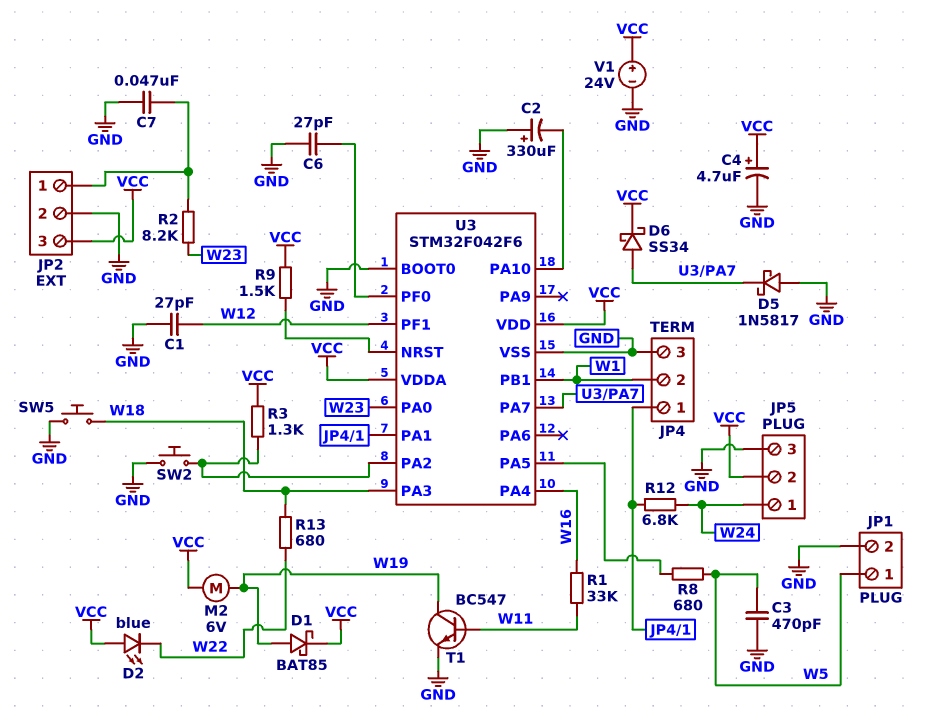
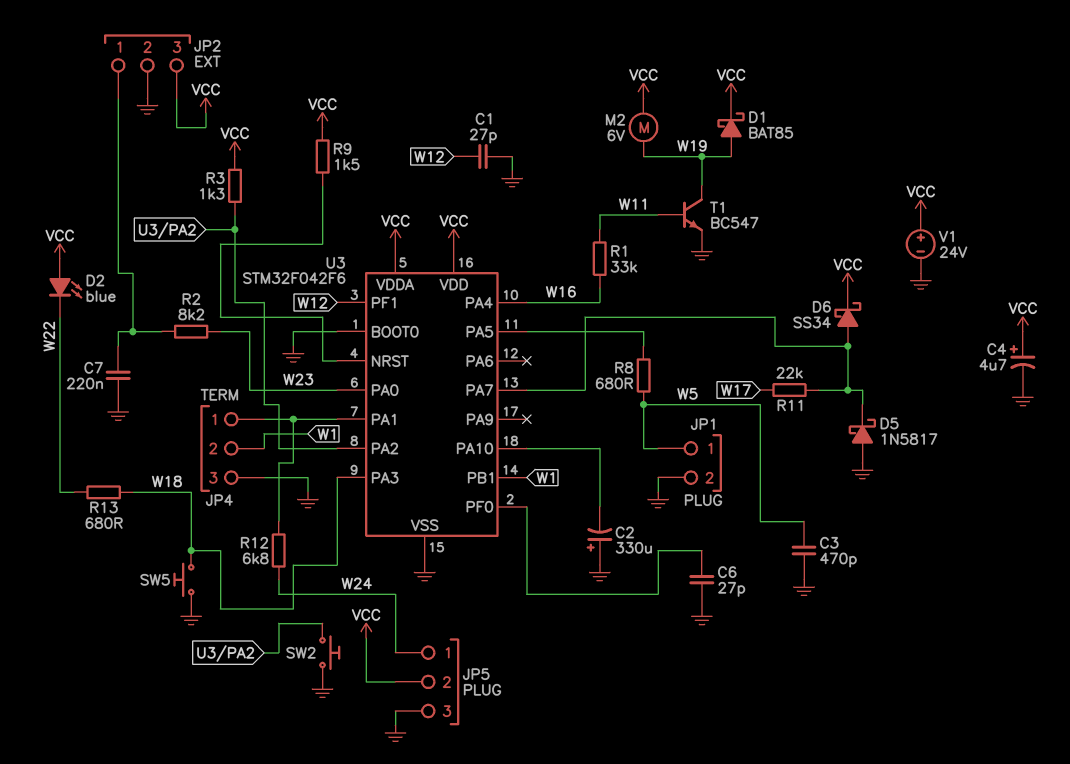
C7: 47nF (GND, JP2/1) -> 220nF (GND, JP2/1)
R11: none -> 22k (U3/PA7, W17)

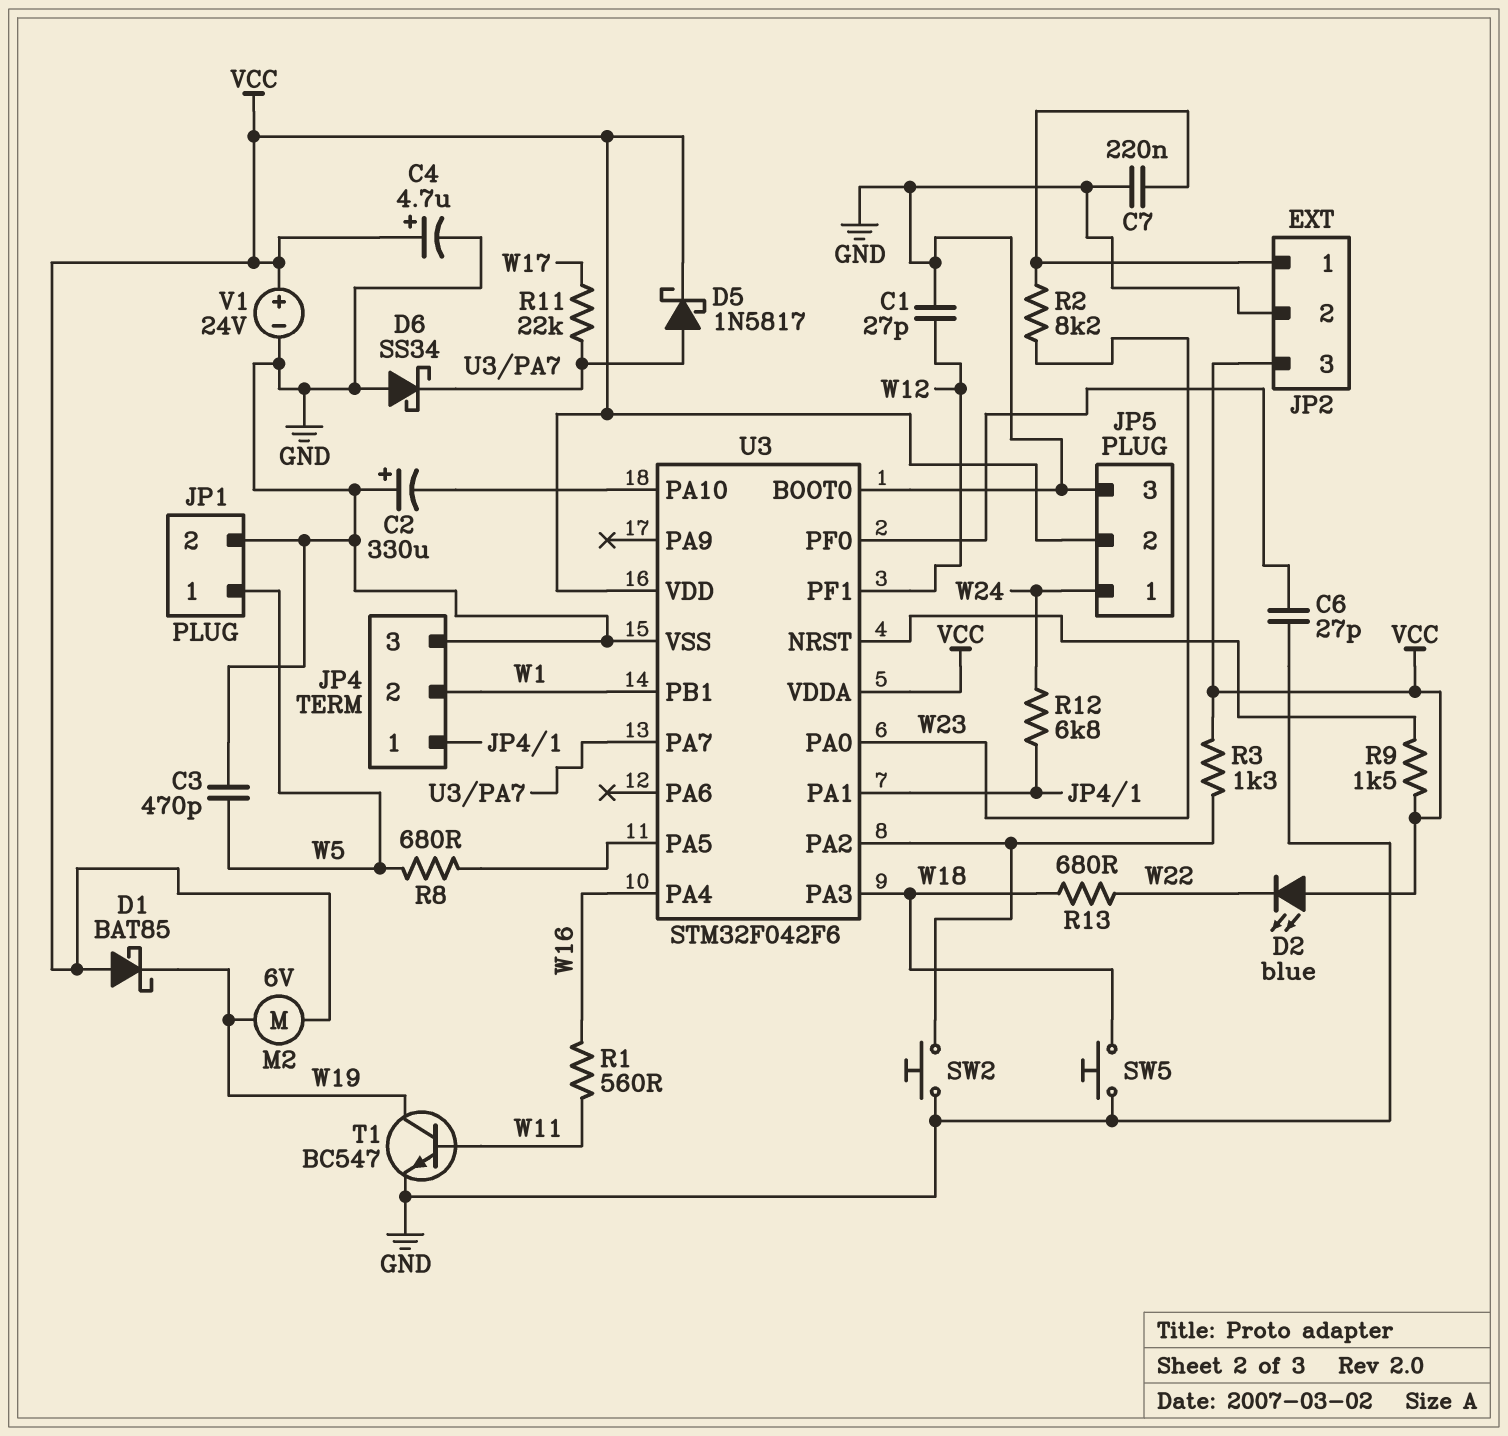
D1: schottky BAT85 (A W19, K VCC) -> schottky BAT85 (A VCC, K W19)
D5: schottky 1N5817 (A GND, K U3/PA7) -> schottky 1N5817 (A U3/PA7, K VCC)
D6: schottky SS34 (A U3/PA7, K VCC) -> schottky SS34 (A GND, K U3/PA7)
R1: 33k (W11, W16) -> 560 (W11, W16)

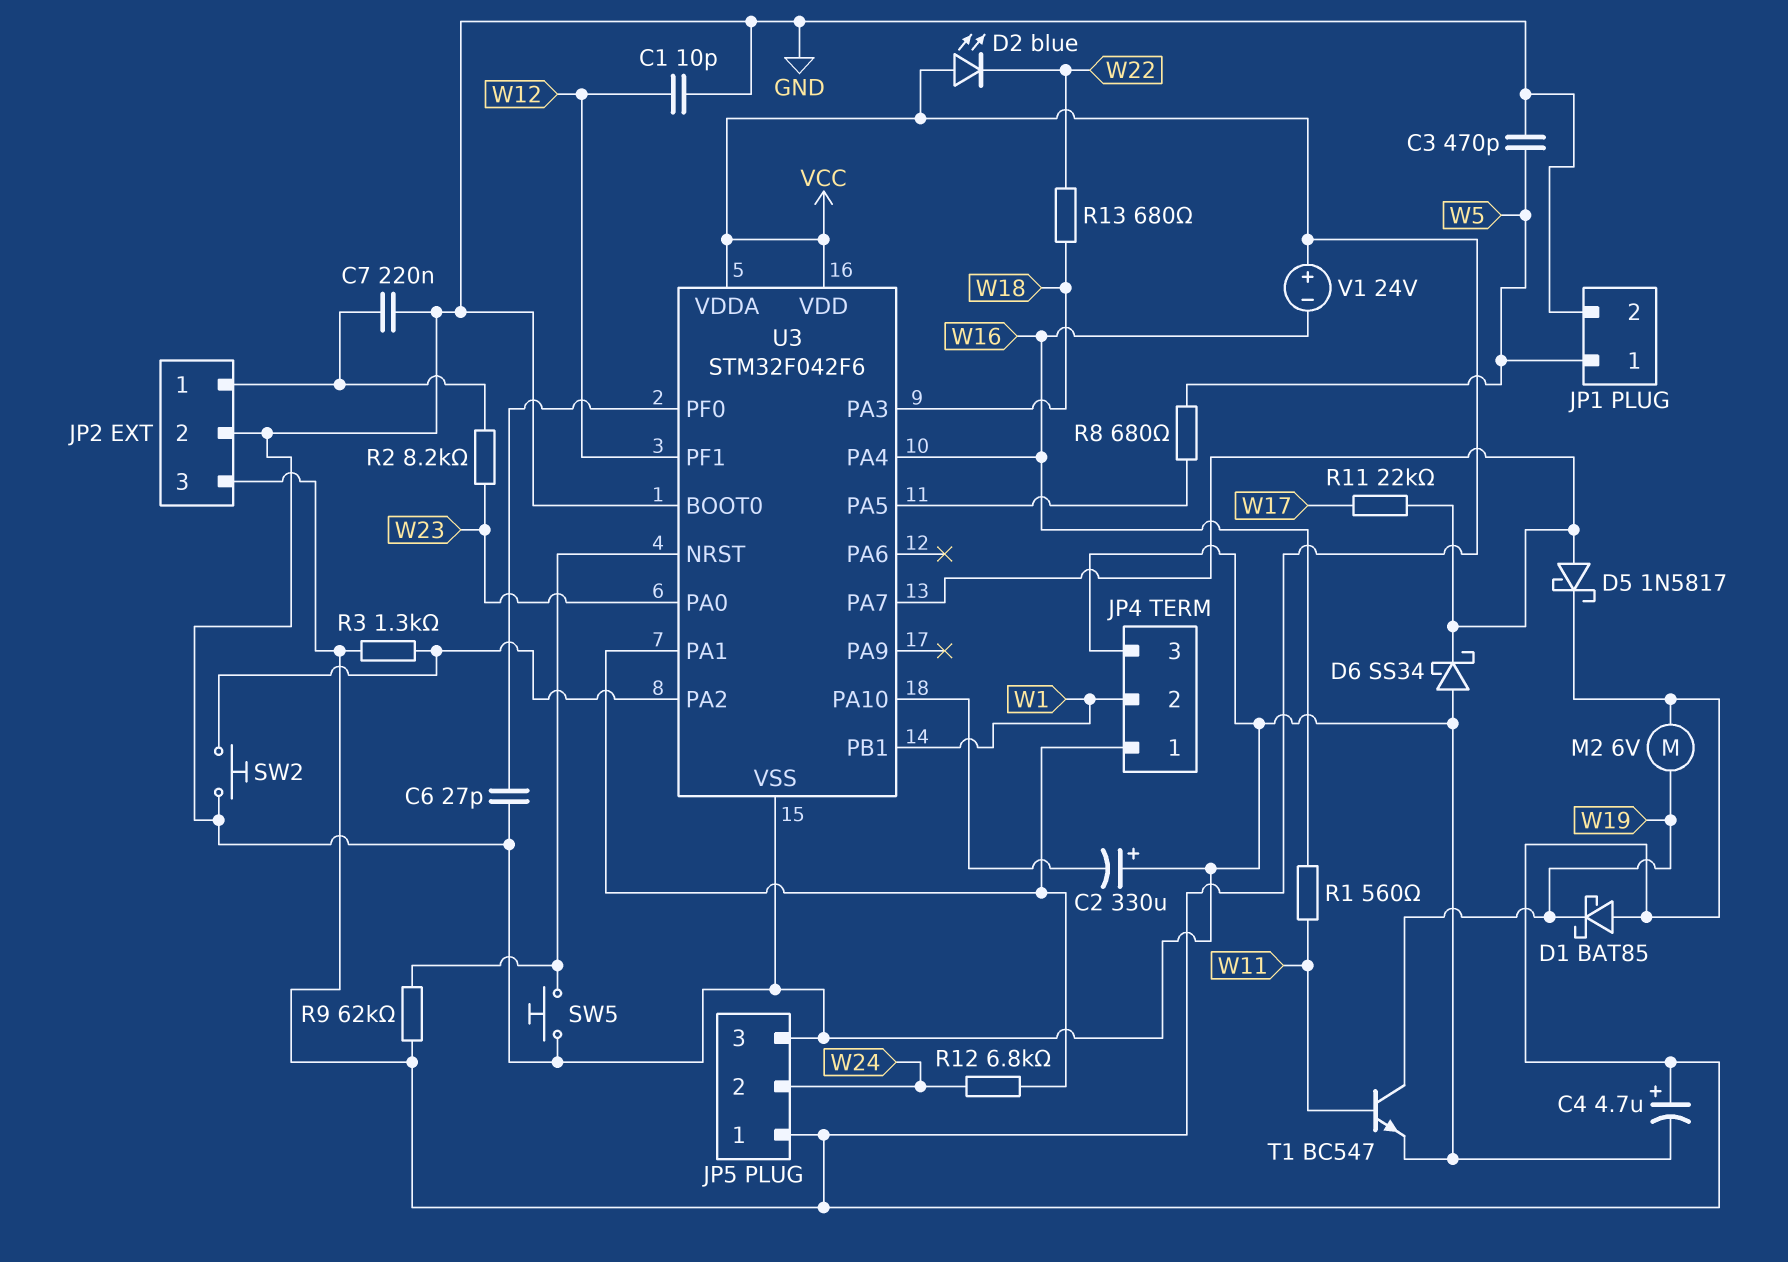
C1: 27pF (GND, W12) -> 10pF (GND, W12)
JP5 pin 1: W24 -> VCC
JP5 pin 2: VCC -> W24
R9: 1.5k (U3/NRST, VCC) -> 62k (U3/NRST, VCC)
SW5: button (GND, W18) -> button (GND, U3/NRST)
V1: 24V (plus VCC, minus GND) -> 24V (plus VCC, minus W16)

